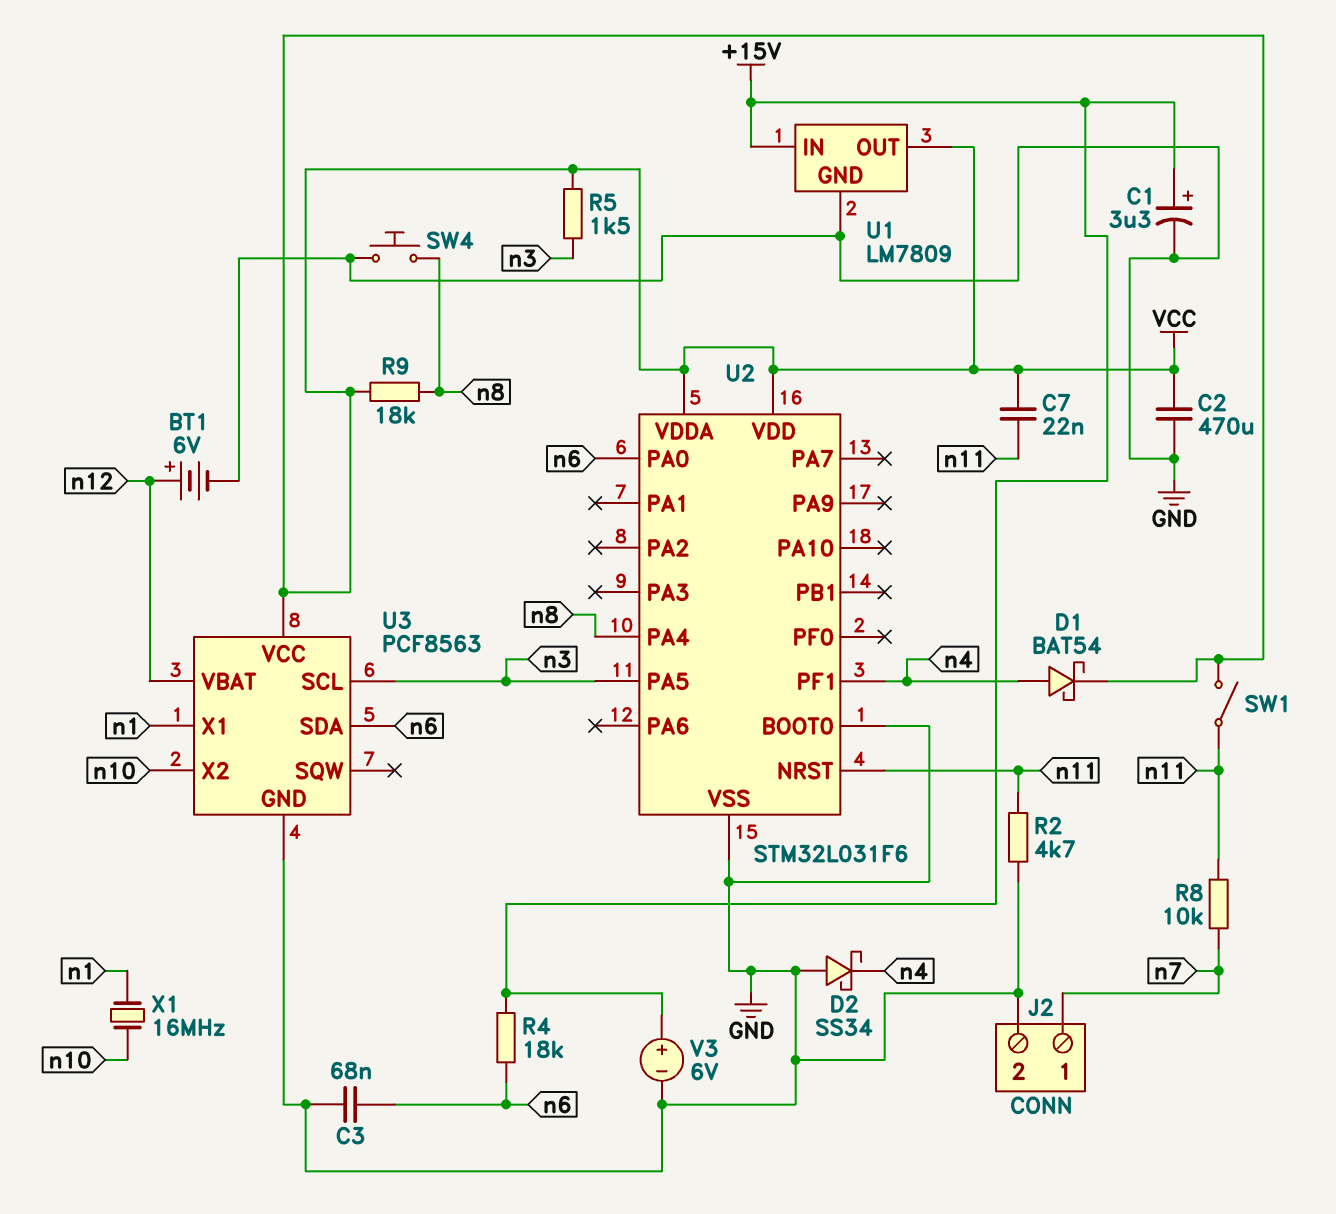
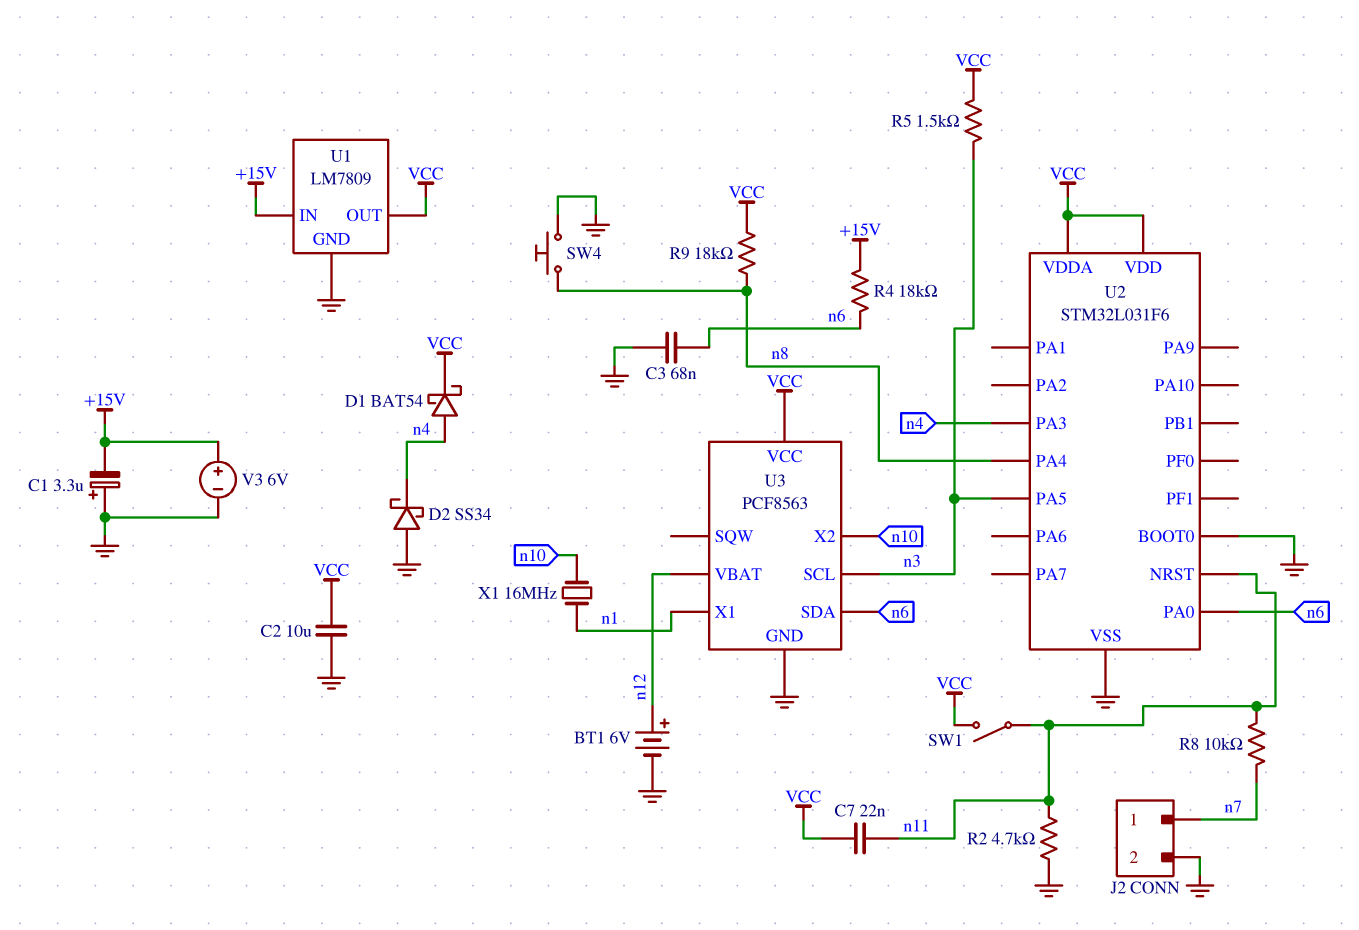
C1: 3.3uF (plus +15V, minus GND) -> 3.3uF (plus GND, minus +15V)
C2: 470uF (GND, VCC) -> 10uF (GND, VCC)
U2 pin PA3: none -> n4
U2 pin PF1: n4 -> none

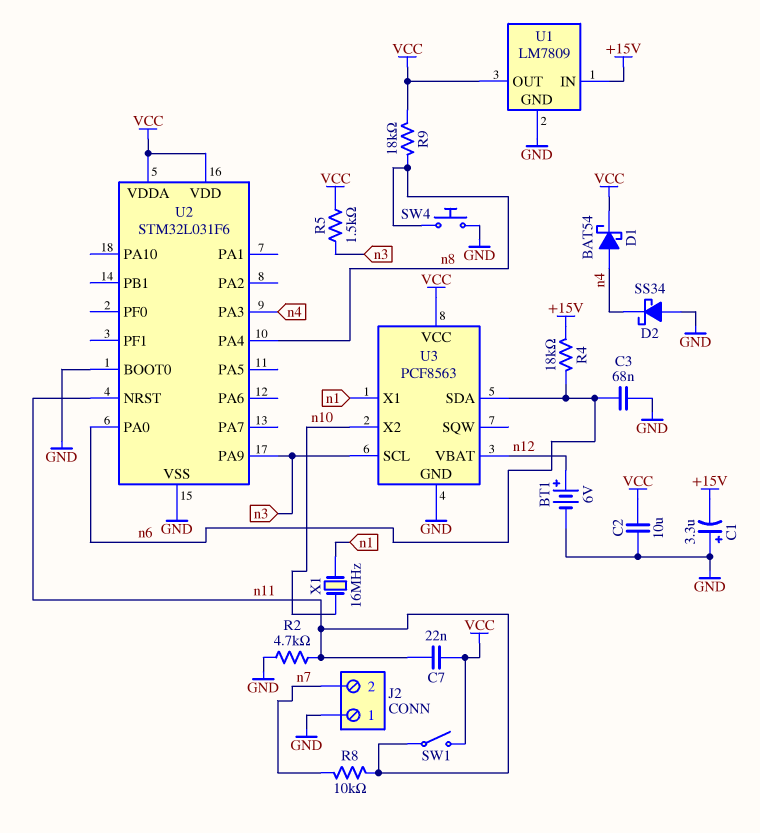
J2 pin 1: n7 -> GND
J2 pin 2: GND -> n7
U2 pin PA5: n3 -> none
U2 pin PA9: none -> n3
V3: 6V (plus +15V, minus GND) -> none

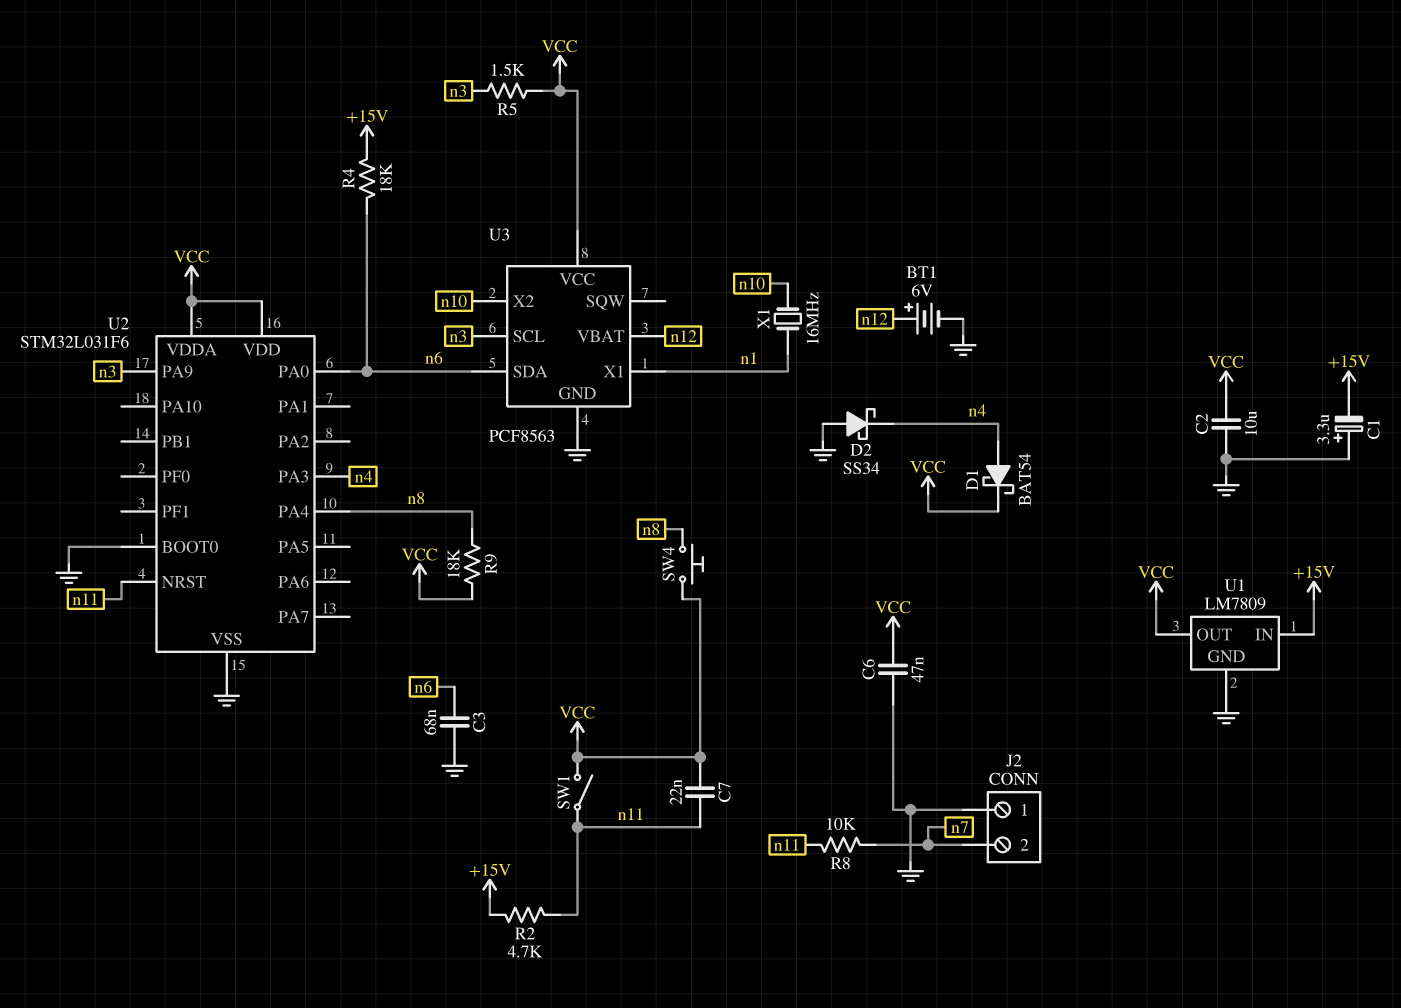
C6: none -> 47nF (GND, VCC)
R2: 4.7k (GND, n11) -> 4.7k (+15V, n11)
SW4: button (GND, n8) -> button (VCC, n8)

